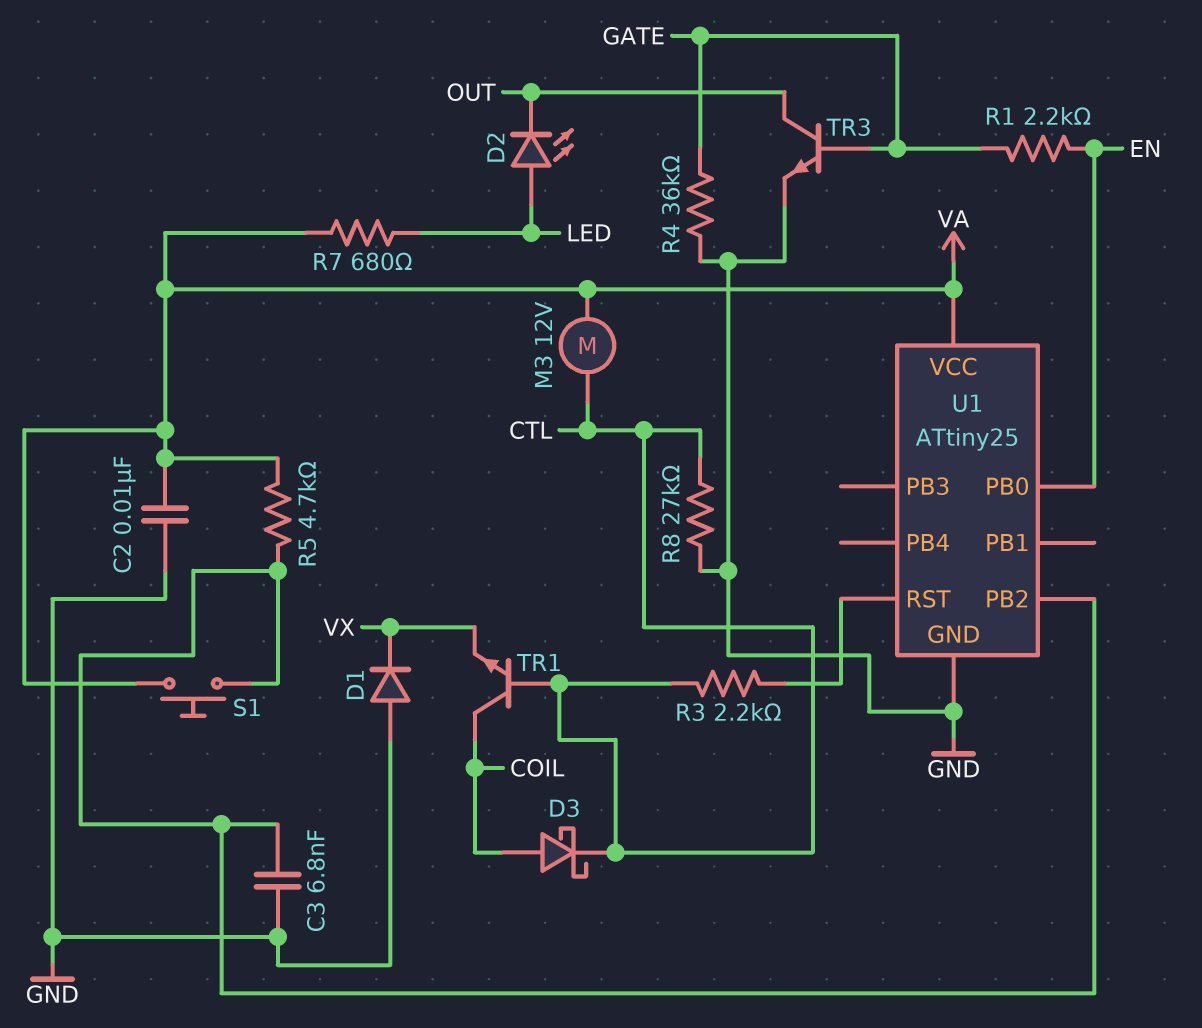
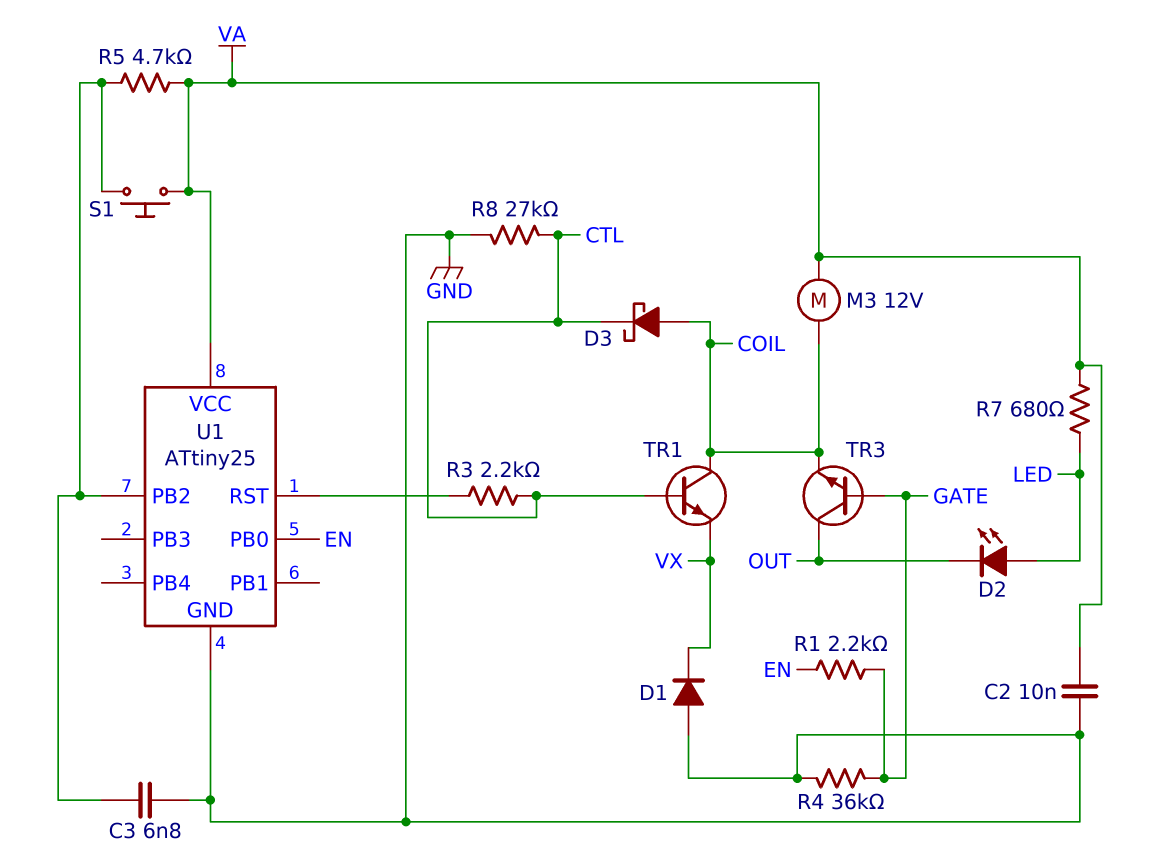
M3: motor 12V (CTL, VA) -> motor 12V (COIL, VA)
TR3: NPN (B GATE, C OUT, E GND) -> NPN (B GATE, C OUT, E COIL)

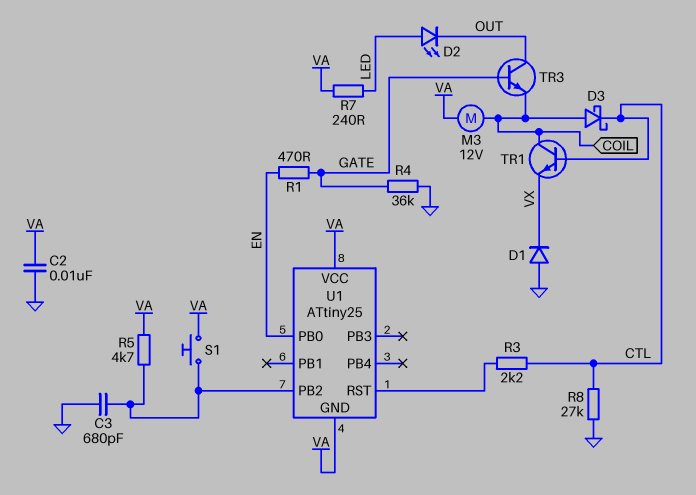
C3: 6.8nF (GND, U1/PB2) -> 680pF (GND, U1/PB2)
R1: 2.2k (EN, GATE) -> 470 (EN, GATE)
R7: 680 (LED, VA) -> 240 (LED, VA)
U1 pin GND: GND -> VA

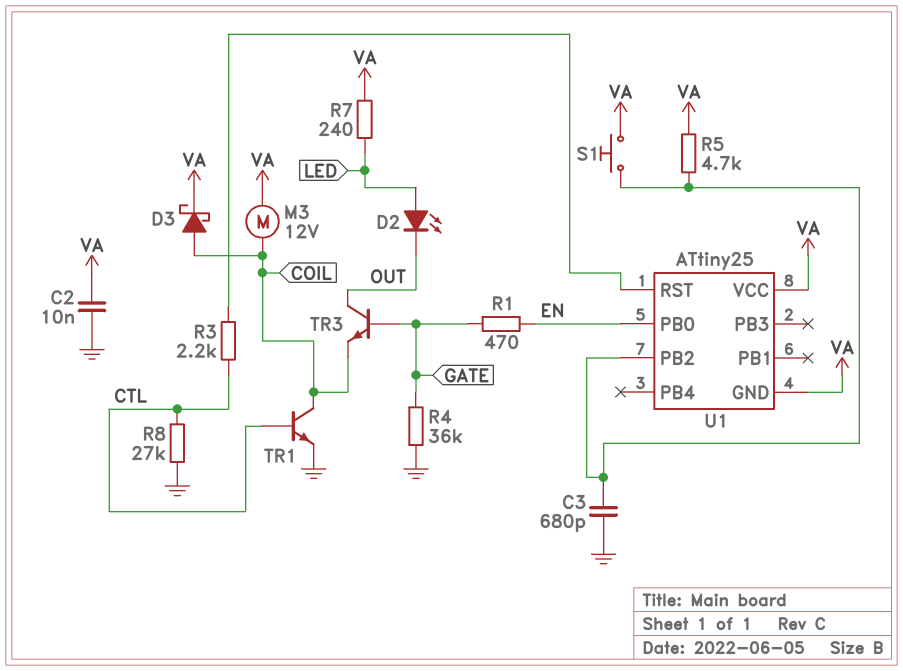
D1: diode (A GND, K VX) -> none
D3: schottky (A COIL, K CTL) -> schottky (A COIL, K VA)
TR1: NPN (B CTL, C COIL, E VX) -> NPN (B CTL, C COIL, E GND)

